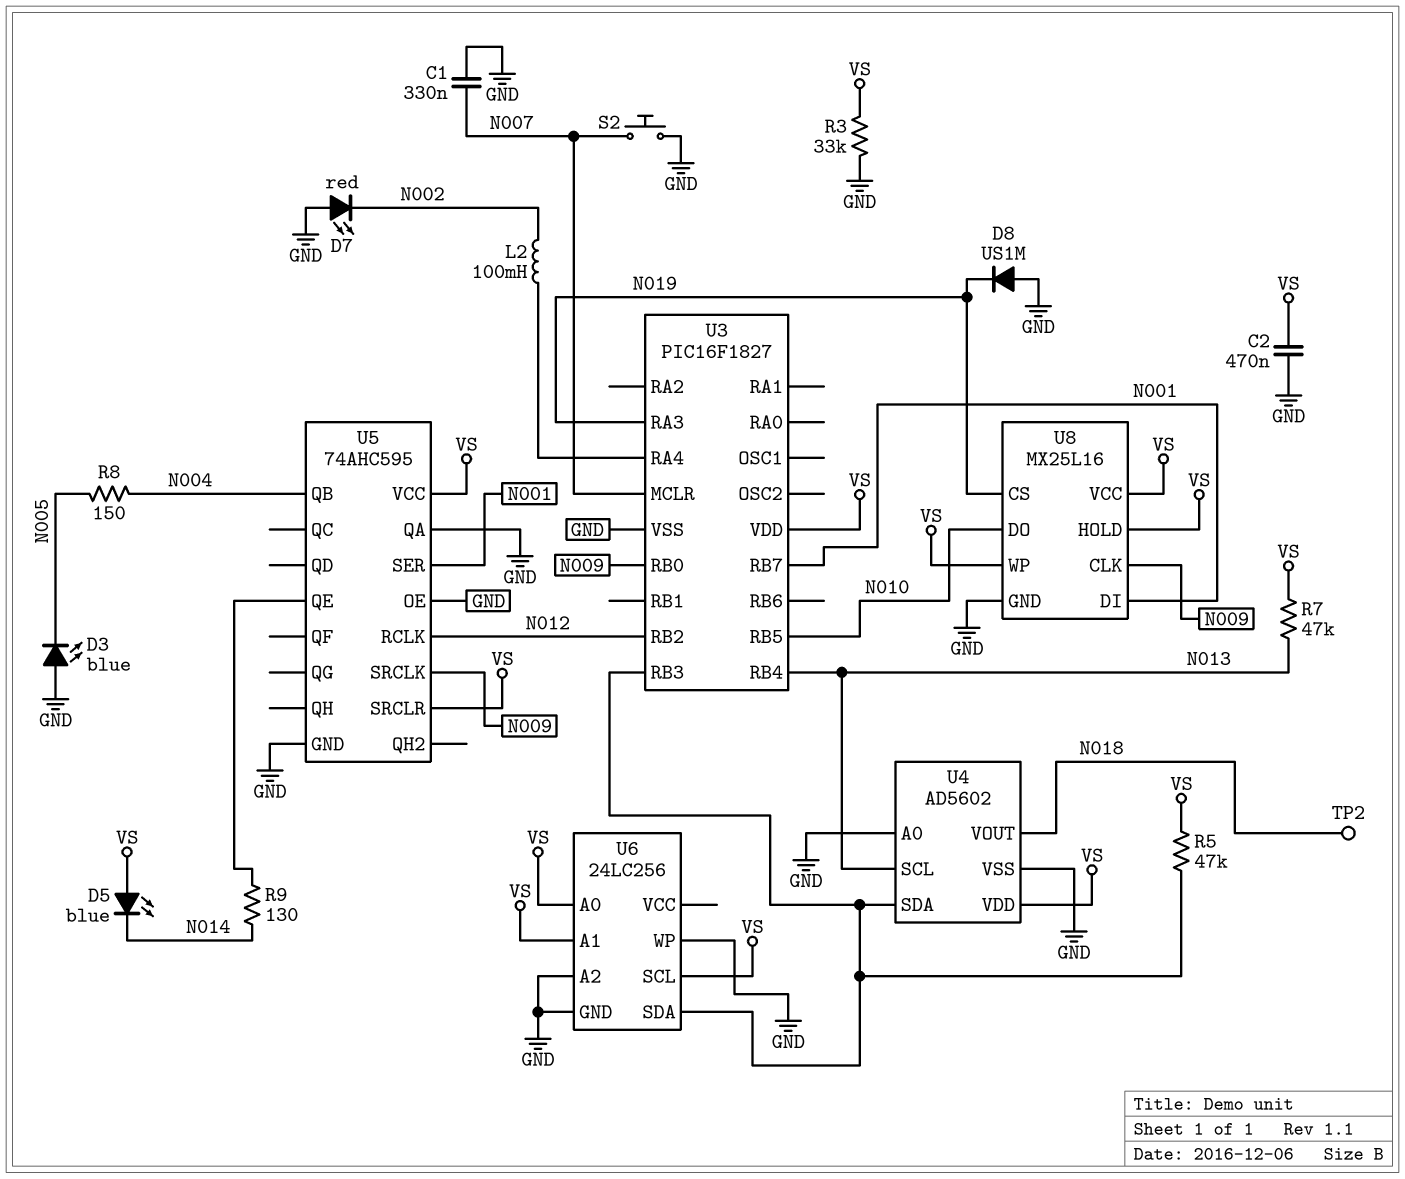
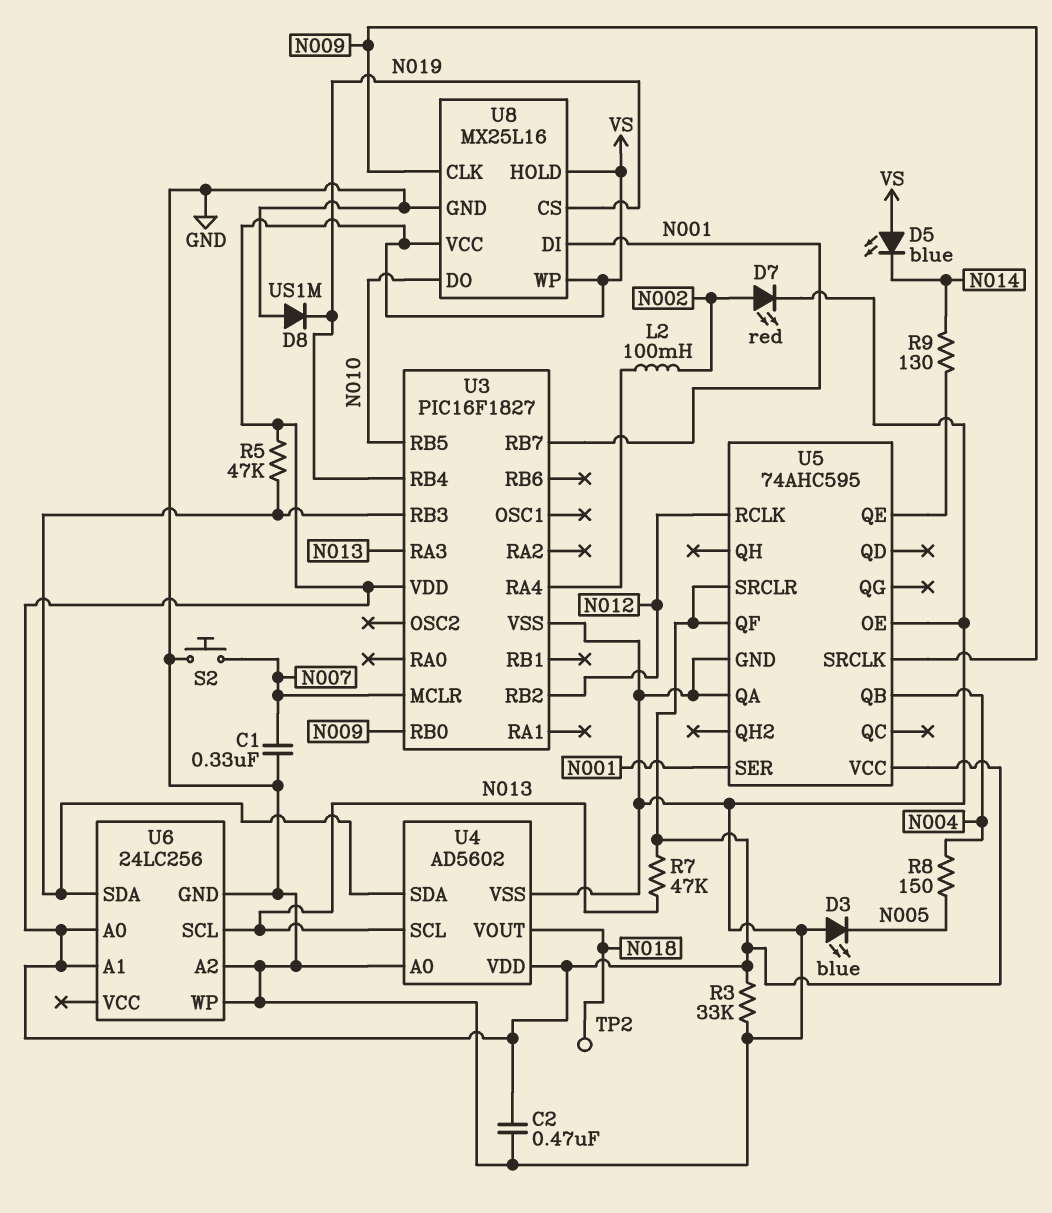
D7: LED red (A GND, K N002) -> LED red (A N002, K GND)
U3 pin RA3: N019 -> N013
U3 pin RB4: N013 -> N019
U5 pin QF: none -> VS
U6 pin SCL: VS -> N013

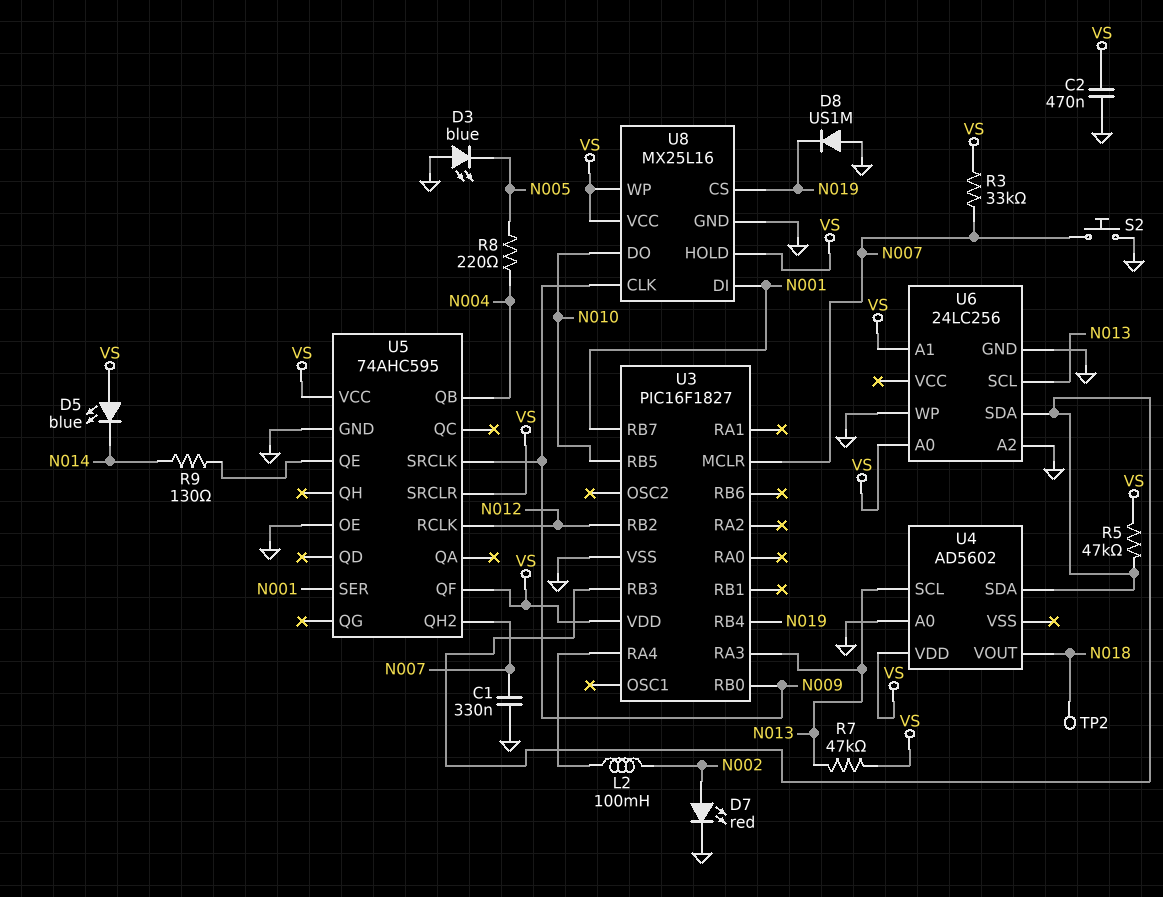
R3: 33k (GND, VS) -> 33k (N007, VS)
R8: 150 (N004, N005) -> 220 (N004, N005)
U4 pin VSS: GND -> none
U5 pin QA: GND -> none
U5 pin QH2: none -> N007

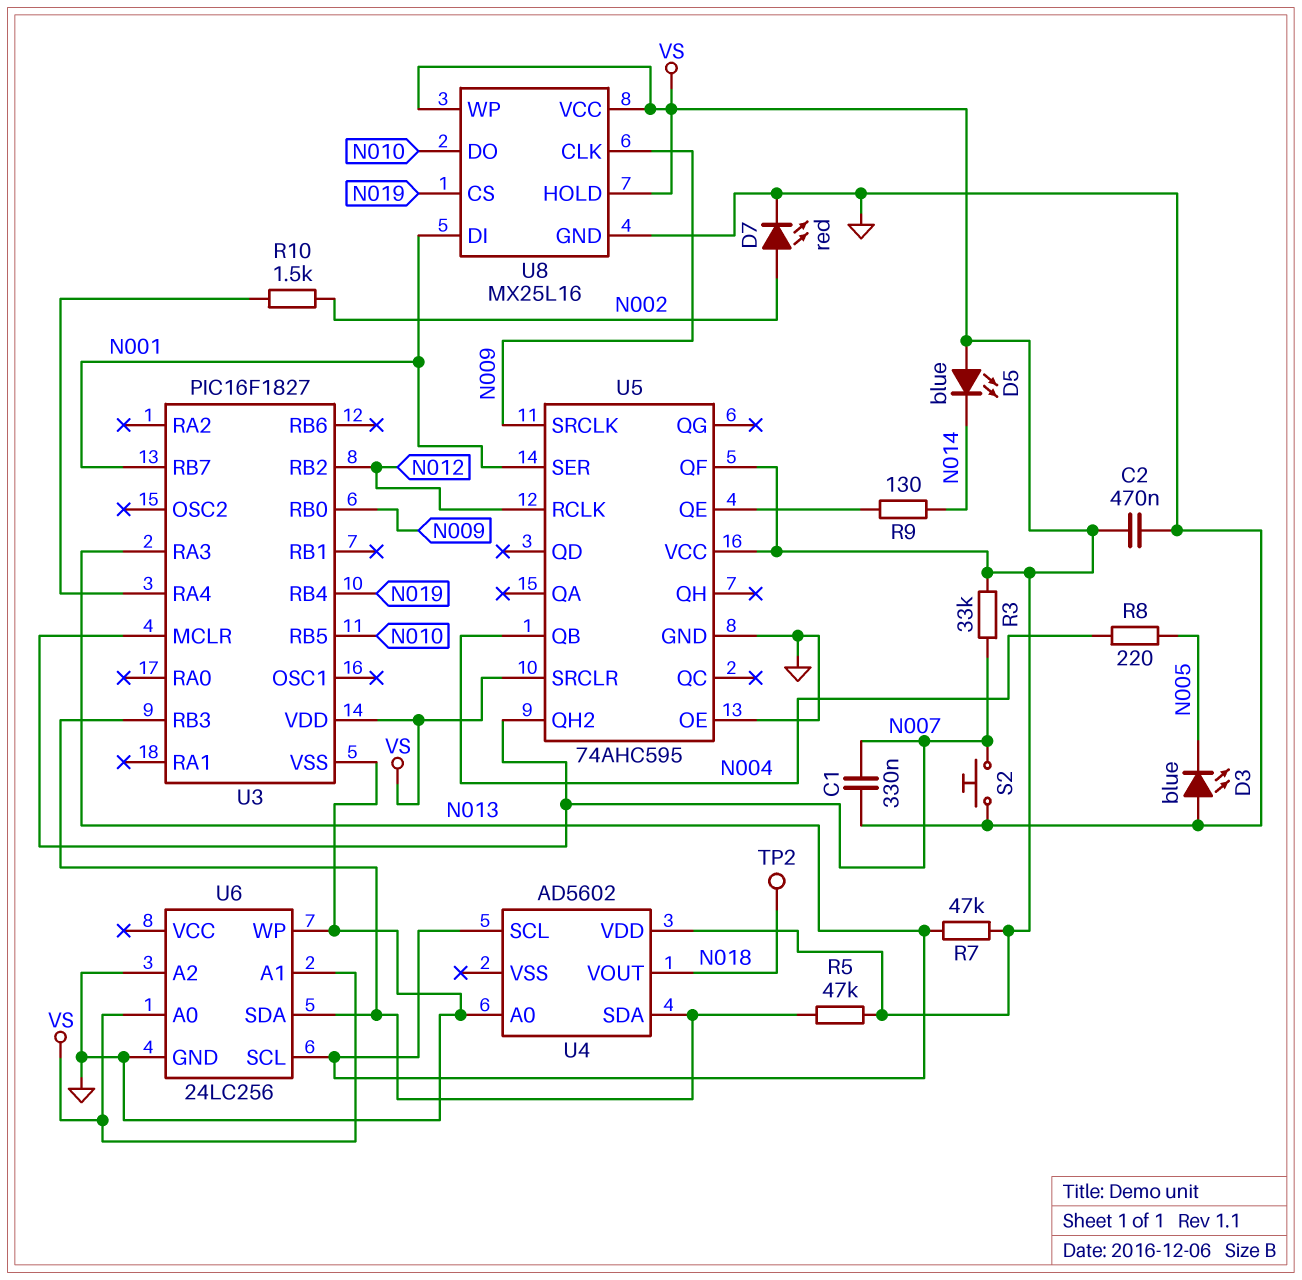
D8: diode US1M (A GND, K N019) -> none
L2: 100mH (N002, U3/RA4) -> none
R10: none -> 1.5k (N002, U3/RA4)

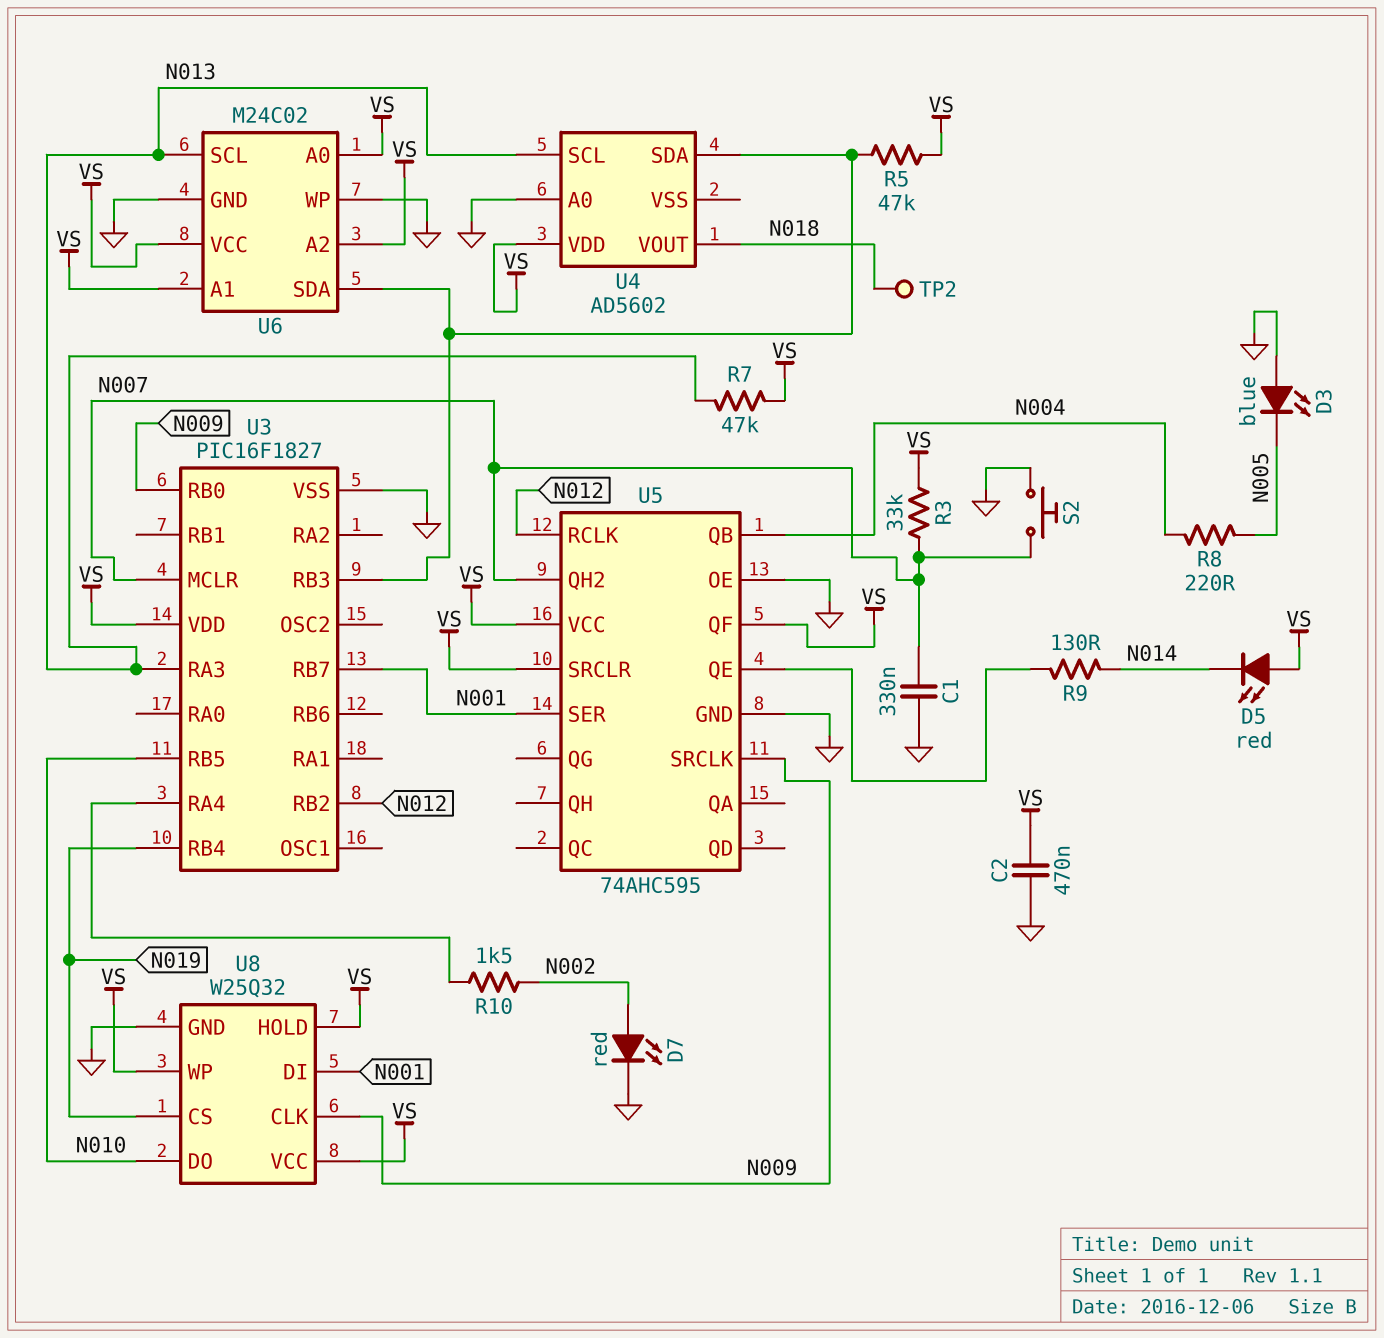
D5: LED blue (A VS, K N014) -> LED red (A VS, K N014)
U6: 24LC256 -> M24C02
U6 pin A2: GND -> VS
U6 pin VCC: none -> VS
U8: MX25L16 -> W25Q32

